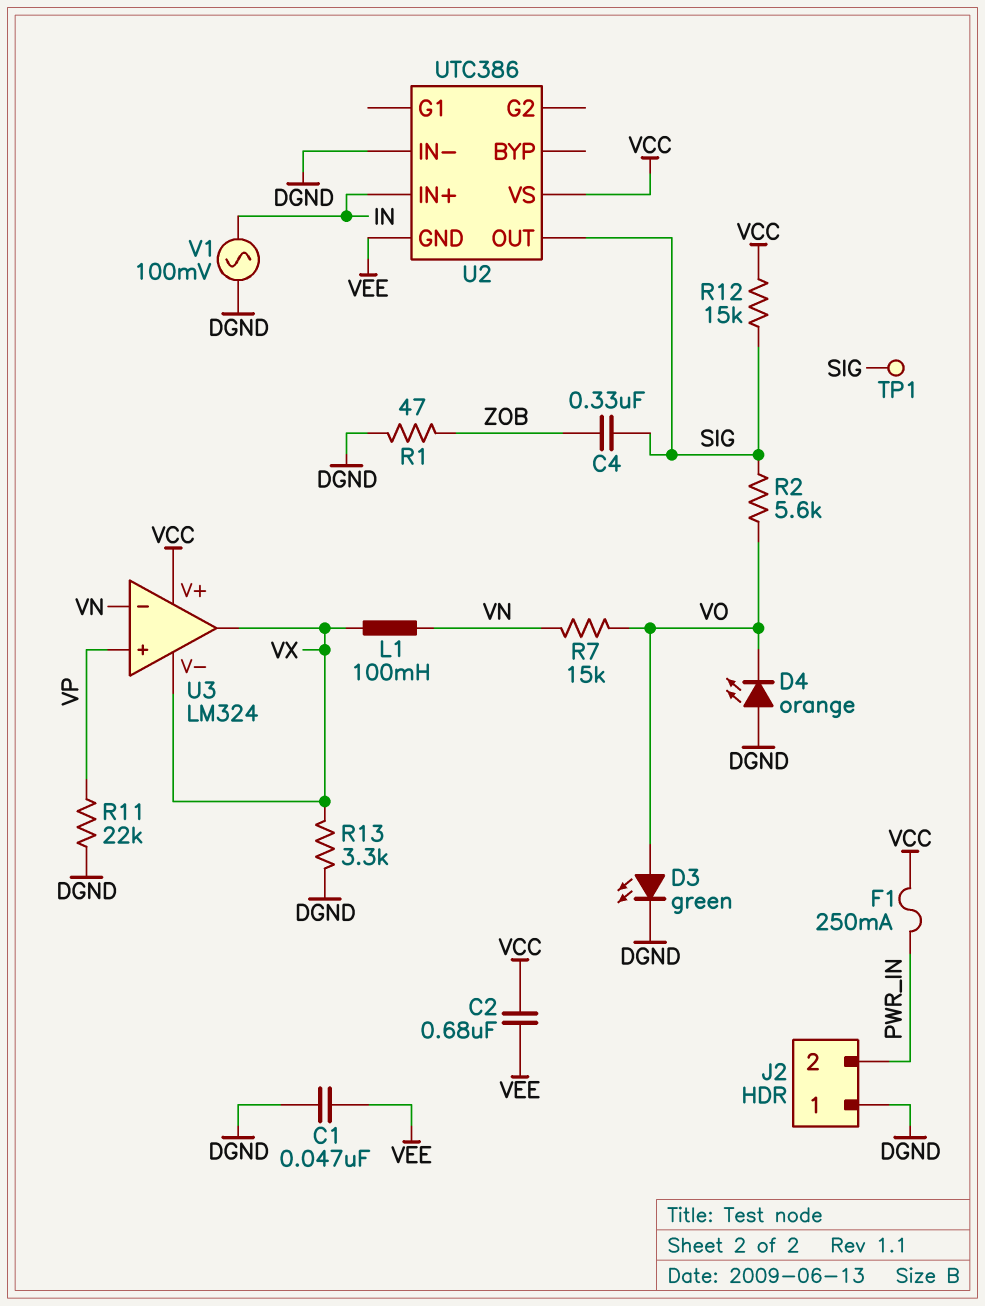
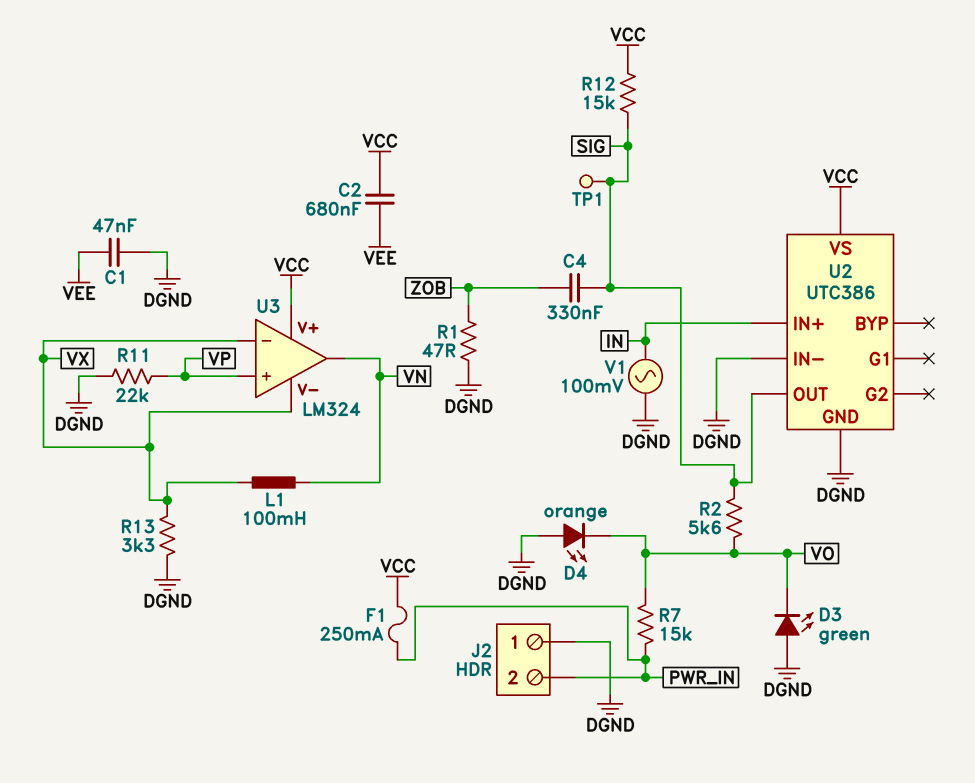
D3: LED green (A VO, K DGND) -> LED green (A DGND, K VO)
R7: 15k (VN, VO) -> 15k (PWR_IN, VO)
U2 pin GND: VEE -> DGND
U3 pin in-: VN -> VX
U3 pin out: VX -> VN

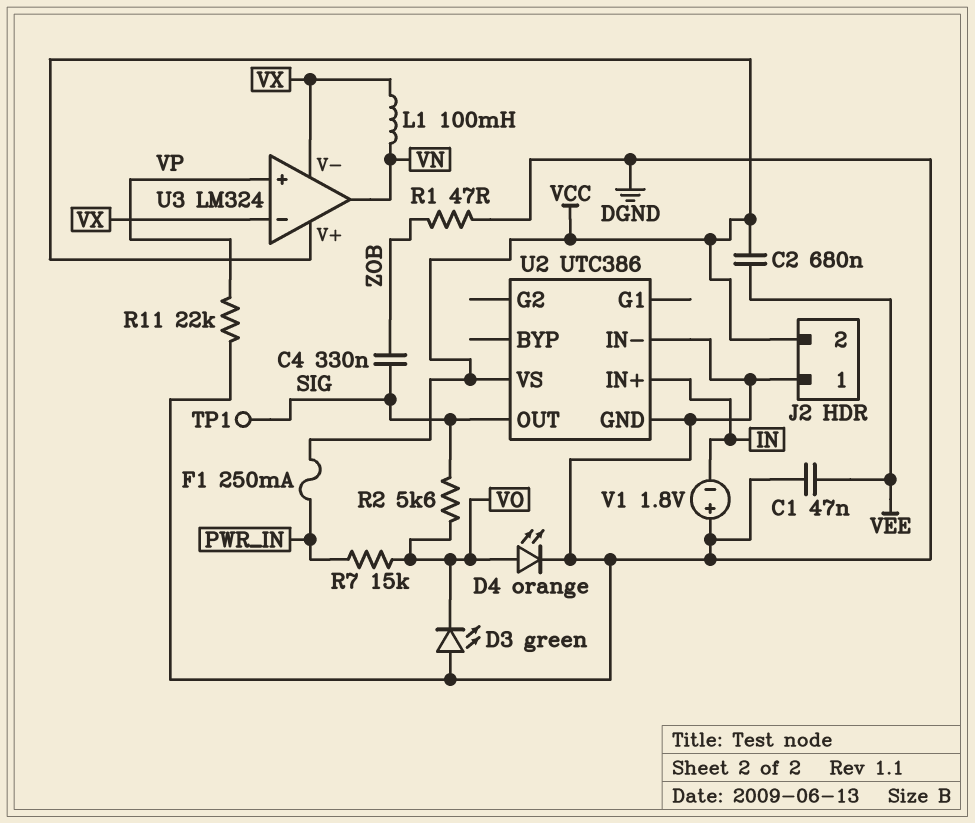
D4: LED orange (A DGND, K VO) -> LED orange (A VO, K DGND)
J2 pin 2: PWR_IN -> VCC
R12: 15k (SIG, VCC) -> none
R13: 3.3k (DGND, VX) -> none
V1: AC 100mV (DGND, IN) -> 1.8V (plus DGND, minus IN)

